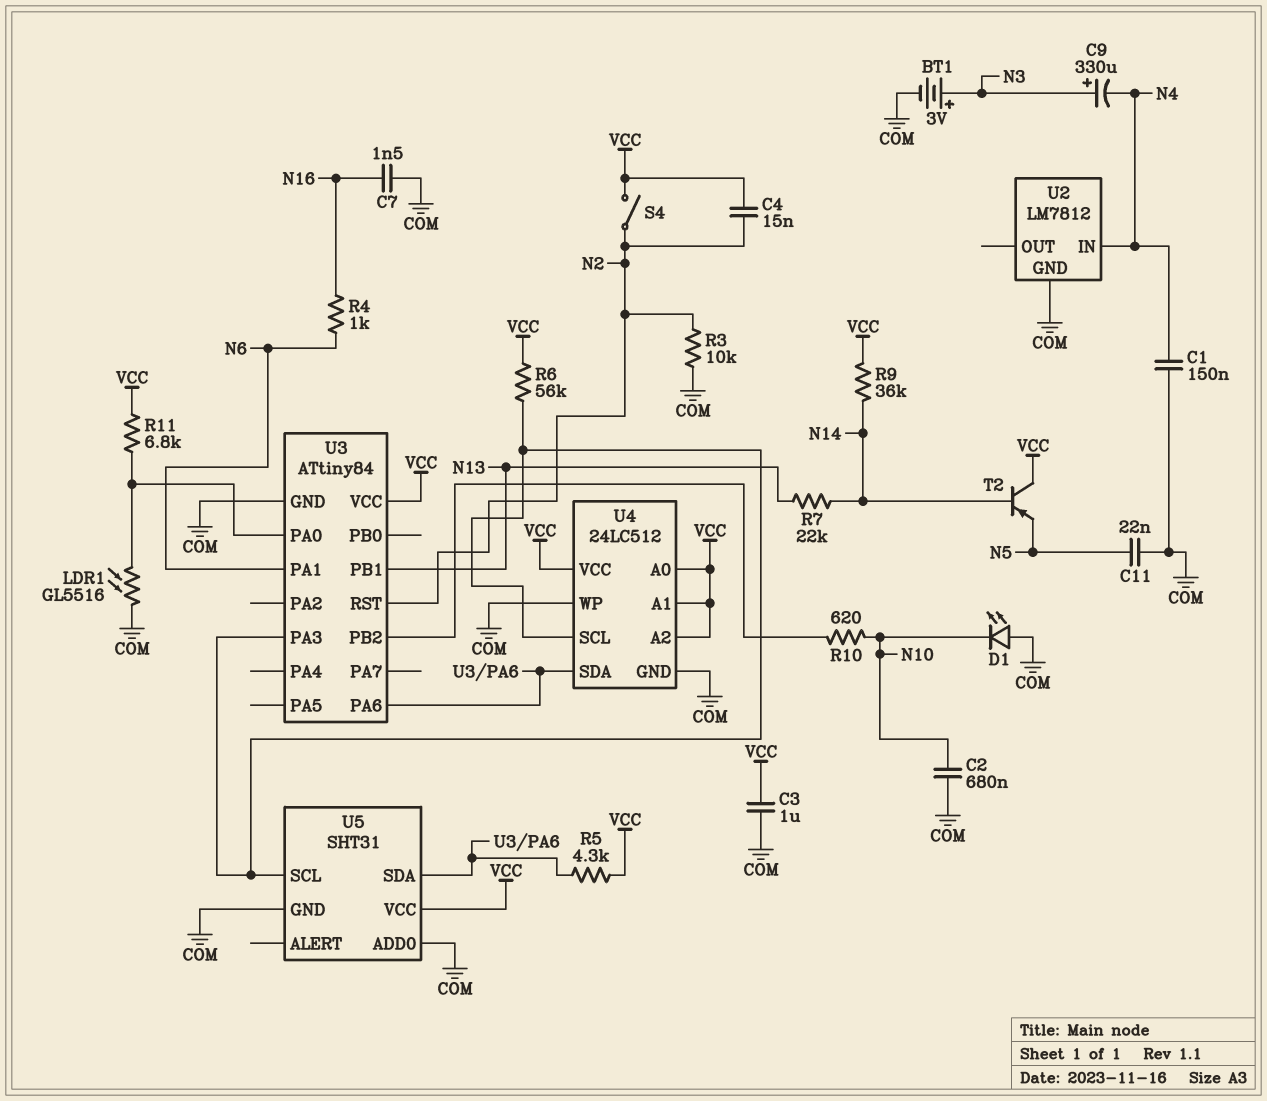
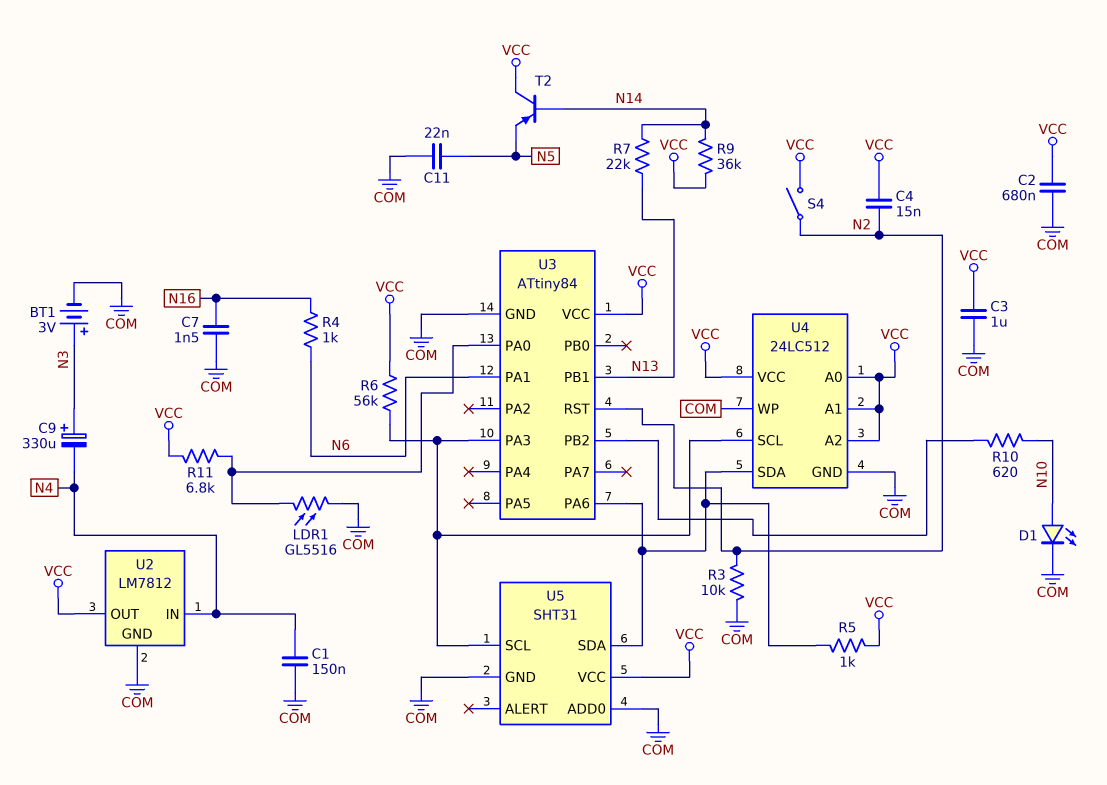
C2: 680nF (COM, N10) -> 680nF (COM, VCC)
D1: LED (A COM, K N10) -> LED (A N10, K COM)
R5: 4.3k (U3/PA6, VCC) -> 1k (U3/PA6, VCC)
U2 pin OUT: none -> VCC

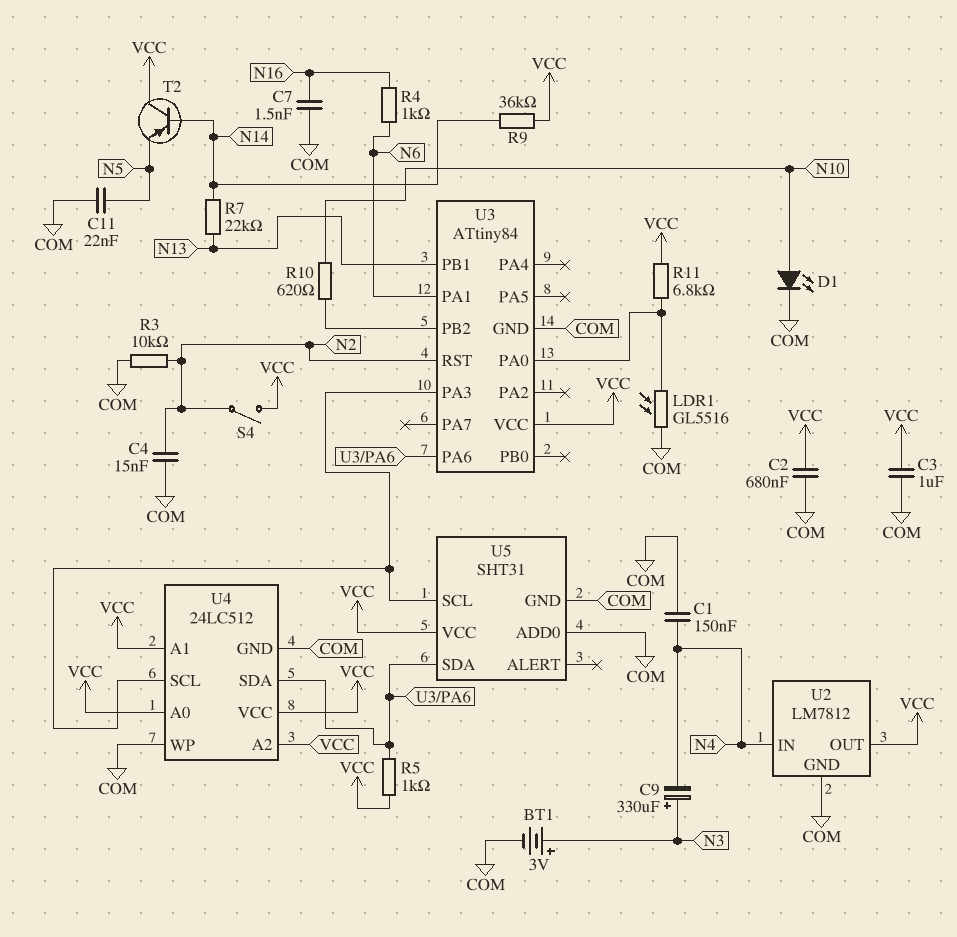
C4: 15nF (N2, VCC) -> 15nF (COM, N2)
R6: 56k (U3/PA3, VCC) -> none

